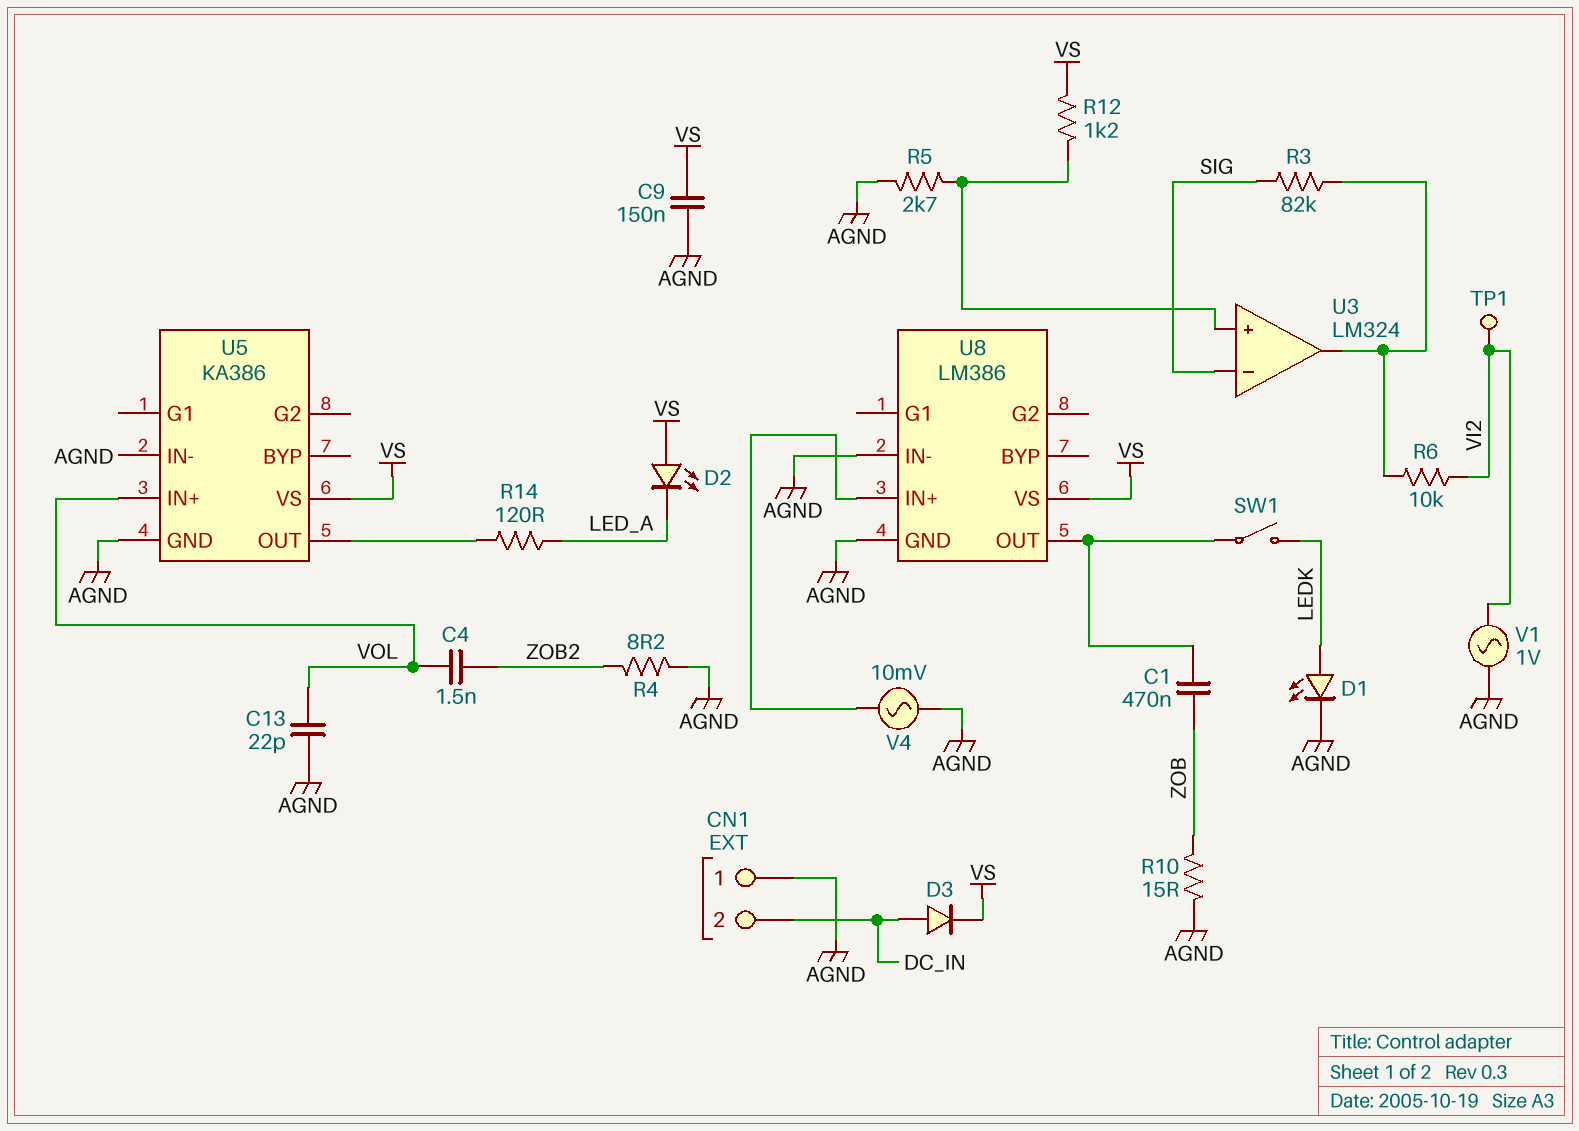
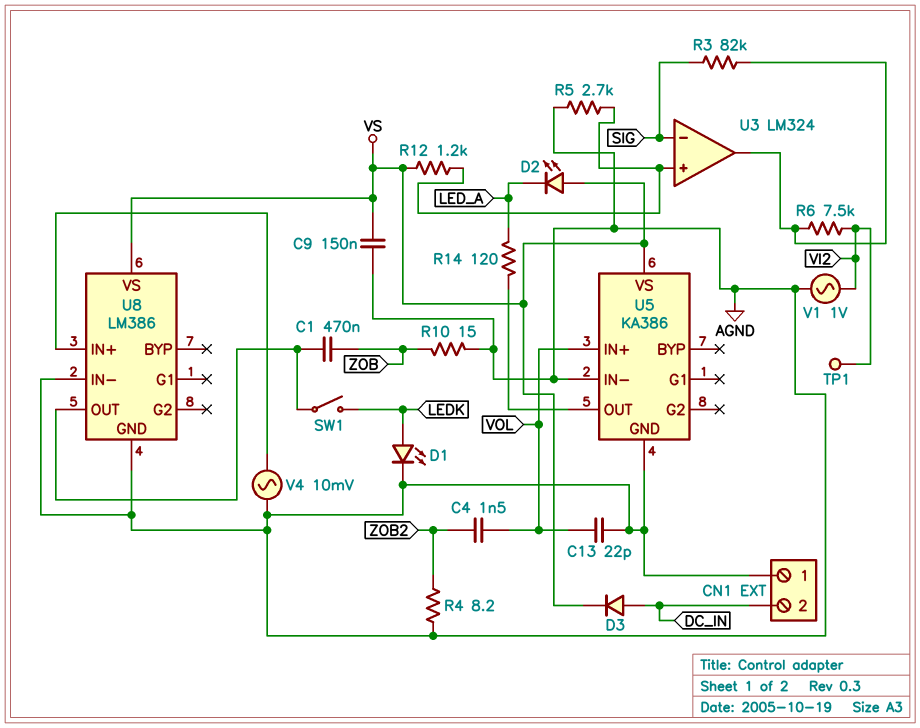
R6: 10k (U3/out, VI2) -> 7.5k (U3/out, VI2)

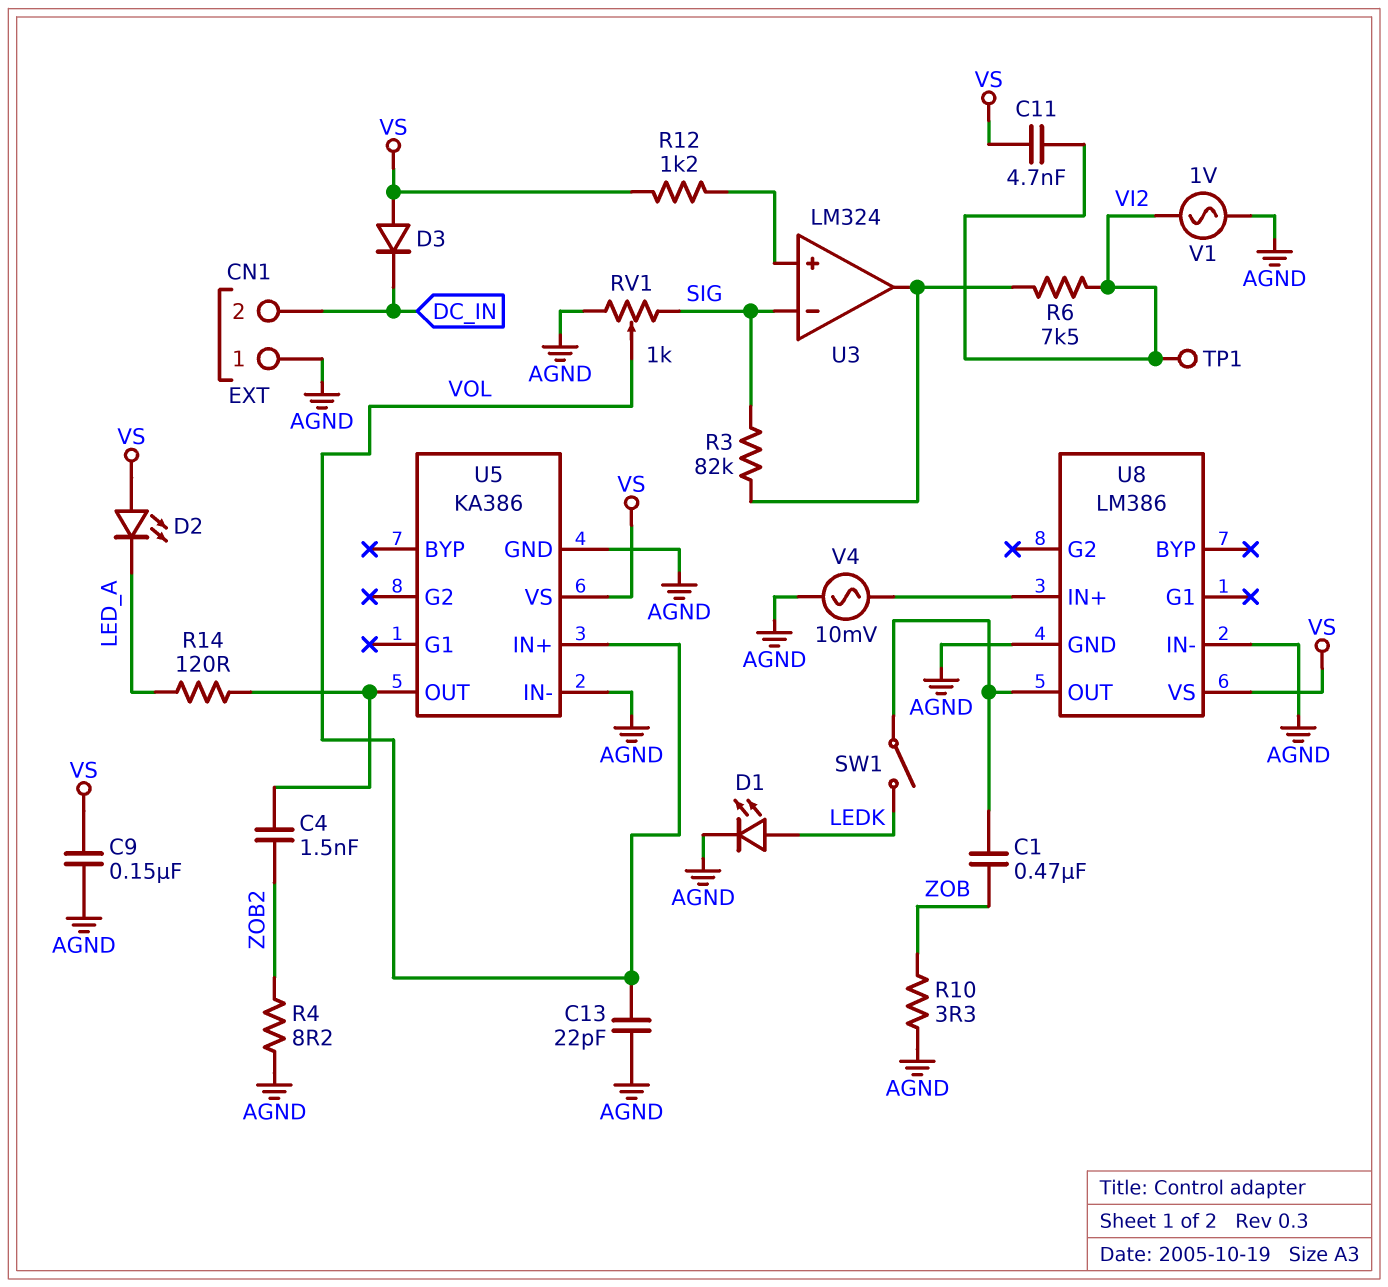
C4: 1.5nF (VOL, ZOB2) -> 1.5nF (U5/OUT, ZOB2)
C11: none -> 4.7nF (VI2, VS)
D3: diode (A DC_IN, K VS) -> diode (A VS, K DC_IN)
R5: 2.7k (AGND, U3/in+) -> none
R10: 15 (AGND, ZOB) -> 3.3 (AGND, ZOB)
RV1: none -> 1k (AGND, SIG, wiper VOL)

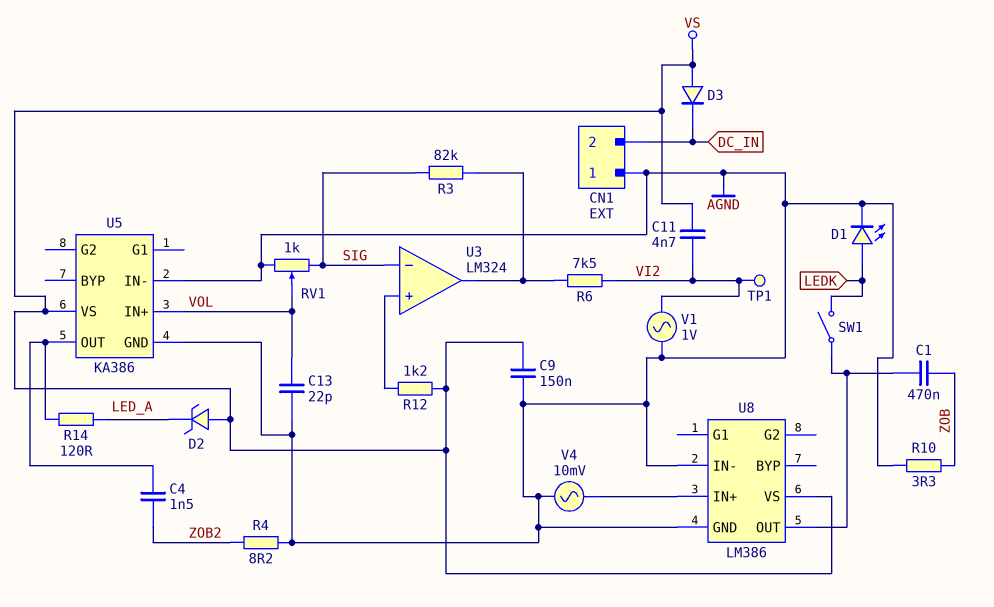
D2: LED (A VS, K LED_A) -> zener (A VS, K LED_A)

